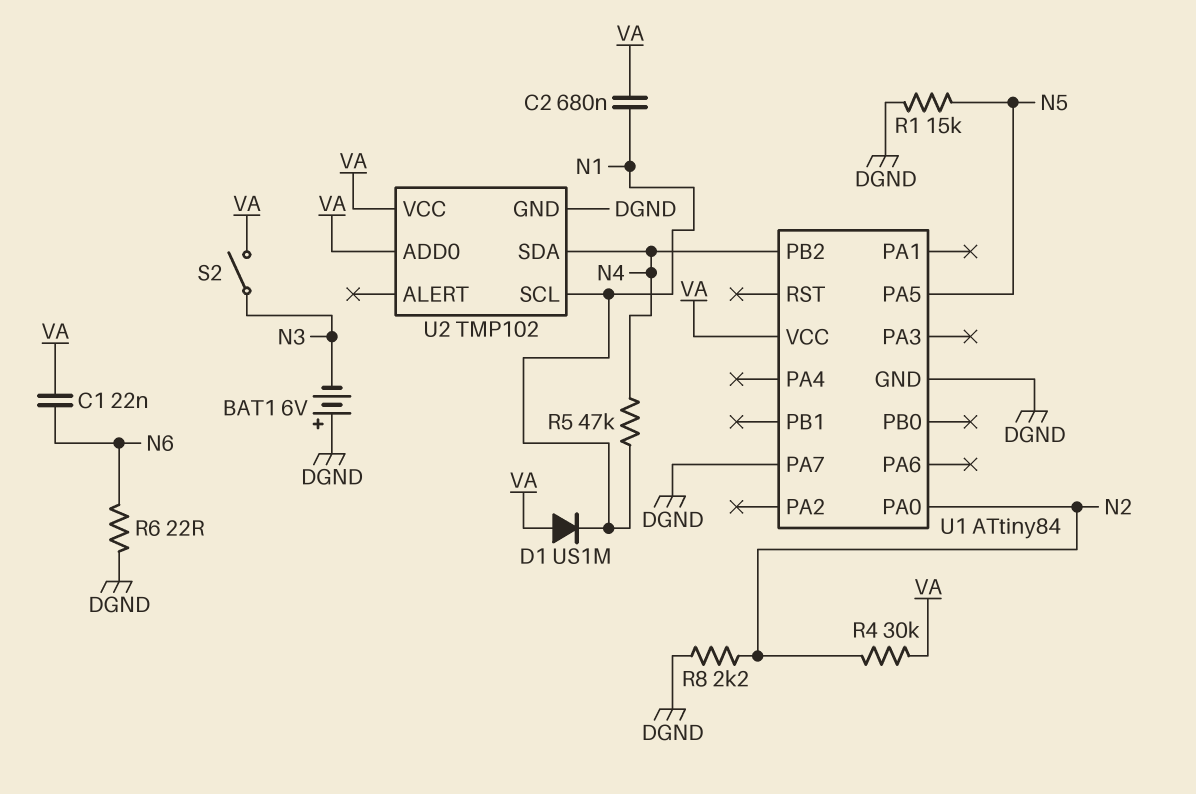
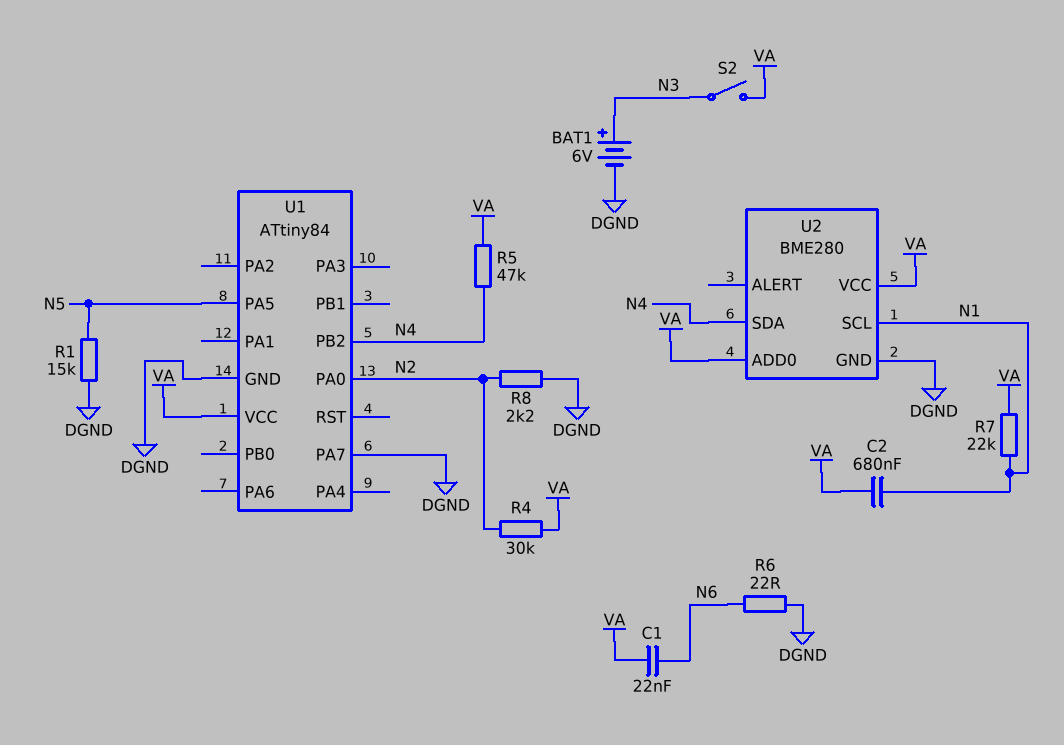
BAT1: 6V (plus DGND, minus N3) -> 6V (plus N3, minus DGND)
D1: diode US1M (A VA, K N1) -> none
R5: 47k (N1, N4) -> 47k (N4, VA)
R7: none -> 22k (N1, VA)
U2: TMP102 -> BME280

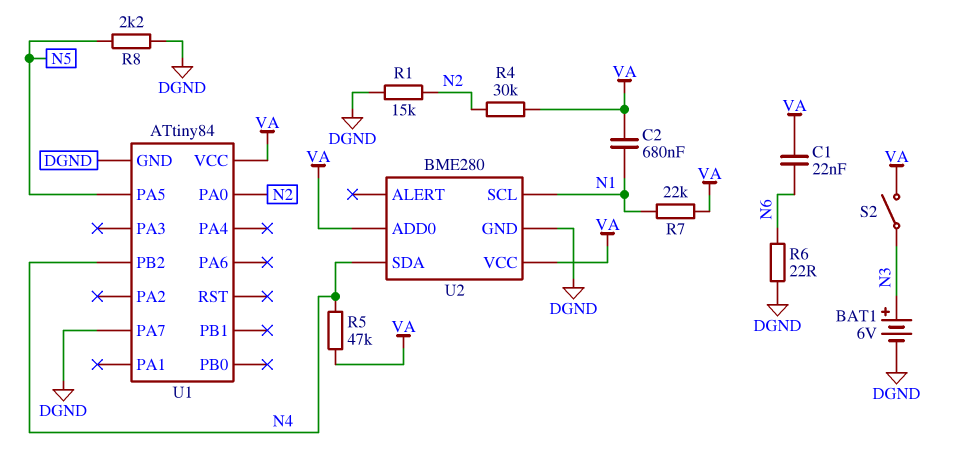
R1: 15k (DGND, N5) -> 15k (DGND, N2)
R8: 2.2k (DGND, N2) -> 2.2k (DGND, N5)

